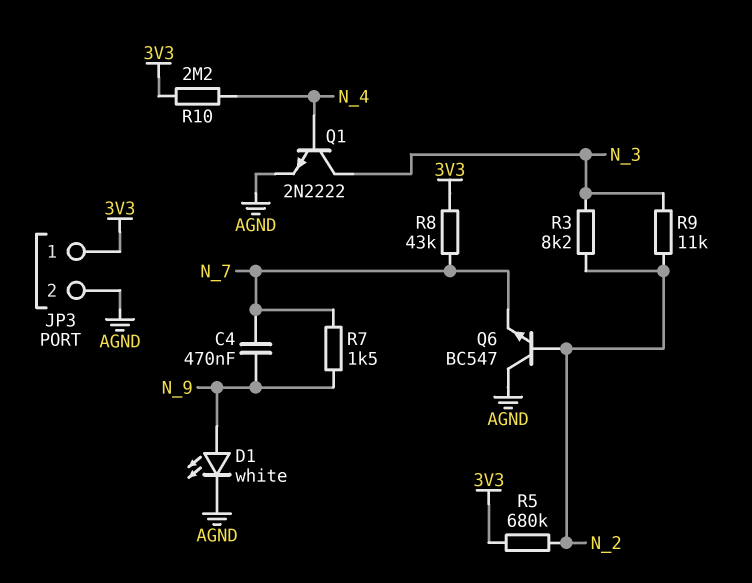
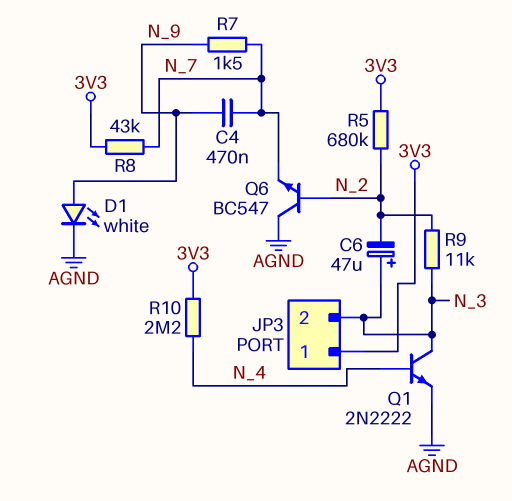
C6: none -> 47uF (plus N_3, minus N_2)
JP3 pin 2: AGND -> N_3
R3: 8.2k (N_2, N_3) -> none

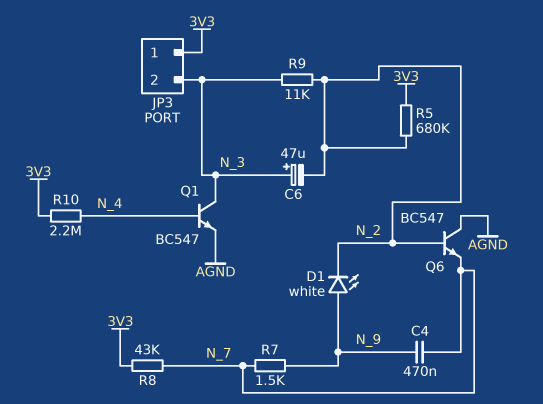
D1: LED white (A N_9, K AGND) -> LED white (A N_9, K N_2)
Q1: NPN 2N2222 (B N_4, C N_3, E AGND) -> NPN BC547 (B N_4, C N_3, E AGND)

